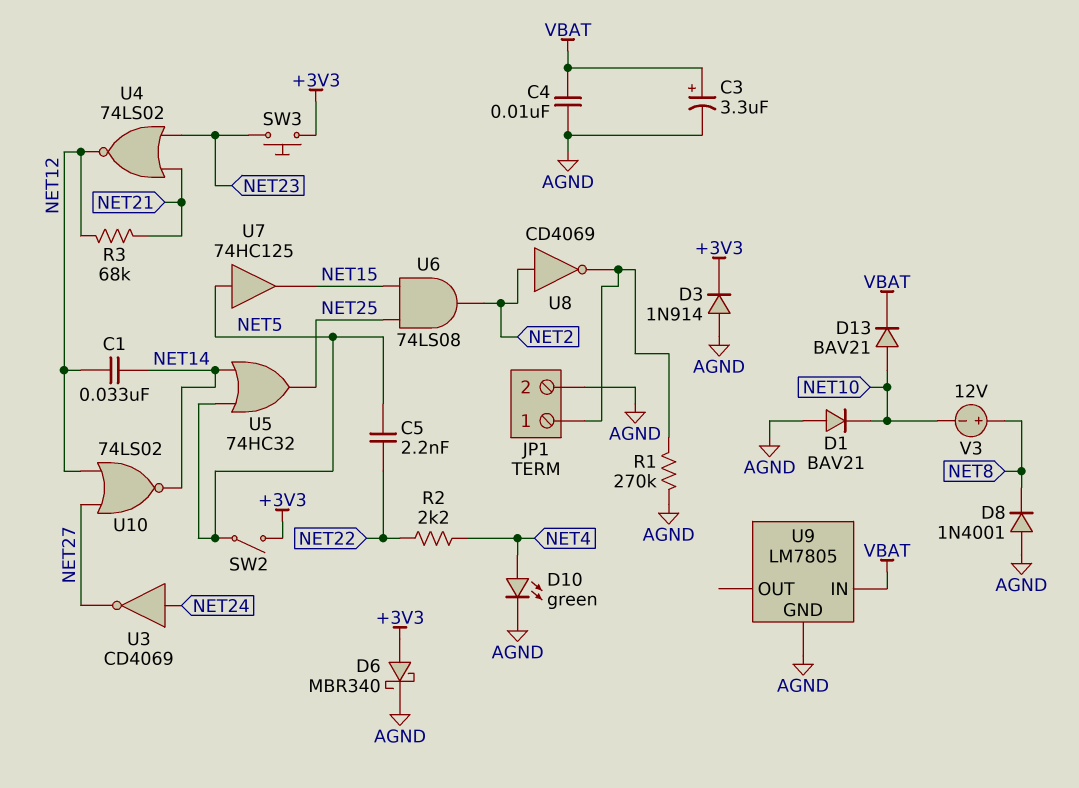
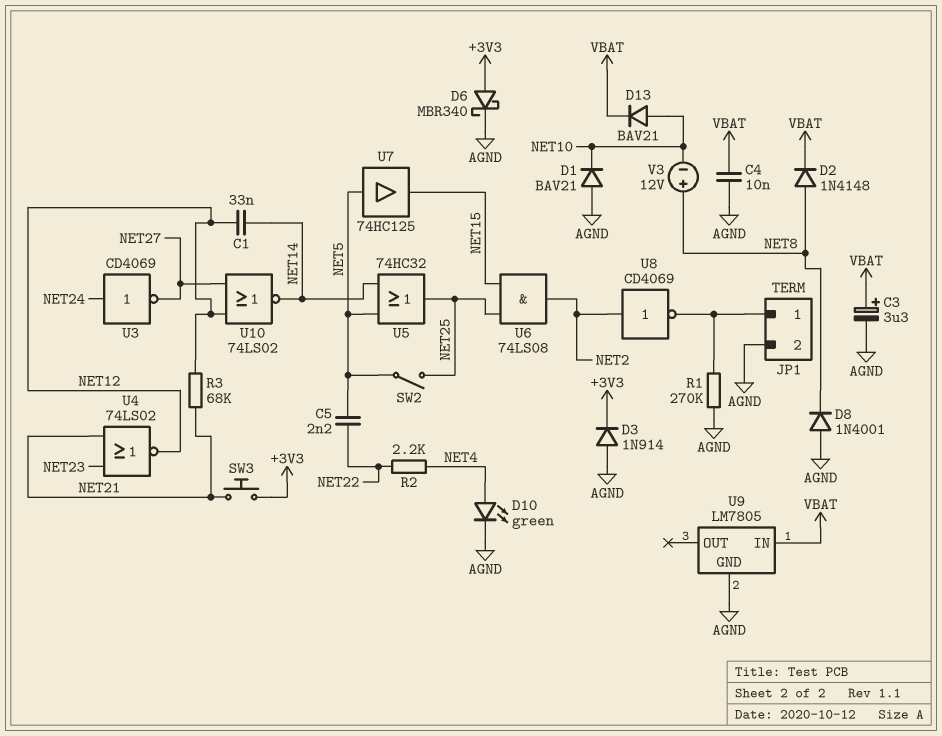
D2: none -> diode 1N4148 (A NET8, K VBAT)
SW2: switch (+3V3, NET5) -> switch (NET5, NET25)
SW3: button (+3V3, NET23) -> button (+3V3, NET21)

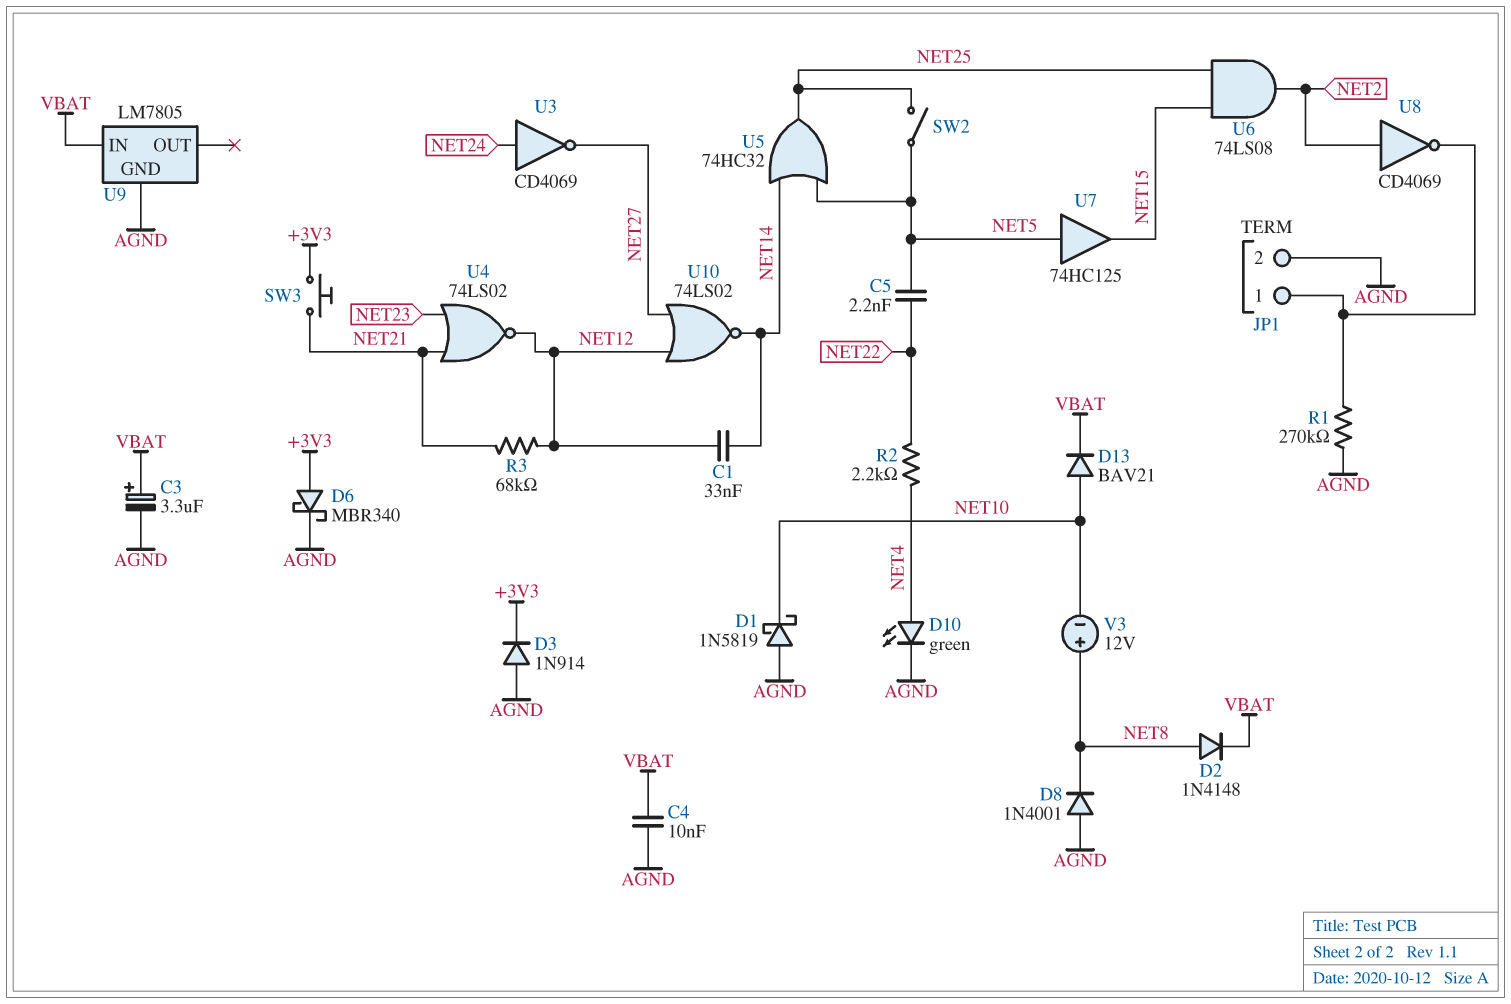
D1: diode BAV21 (A AGND, K NET10) -> schottky 1N5819 (A AGND, K NET10)

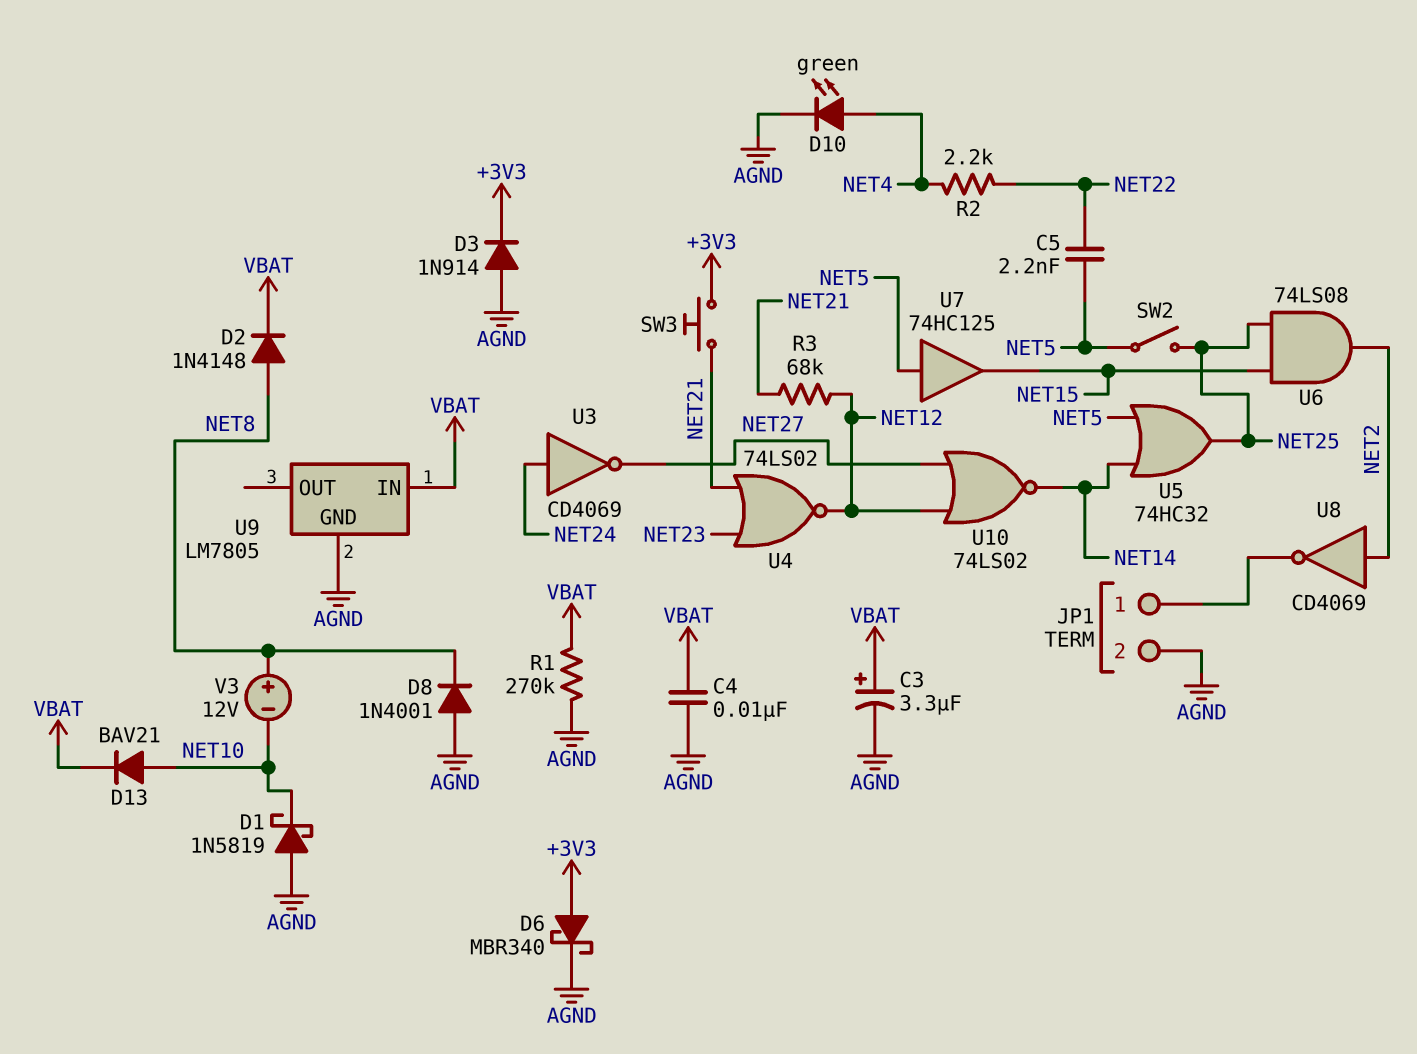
C1: 33nF (NET12, NET14) -> none
R1: 270k (AGND, JP1/1) -> 270k (AGND, VBAT)

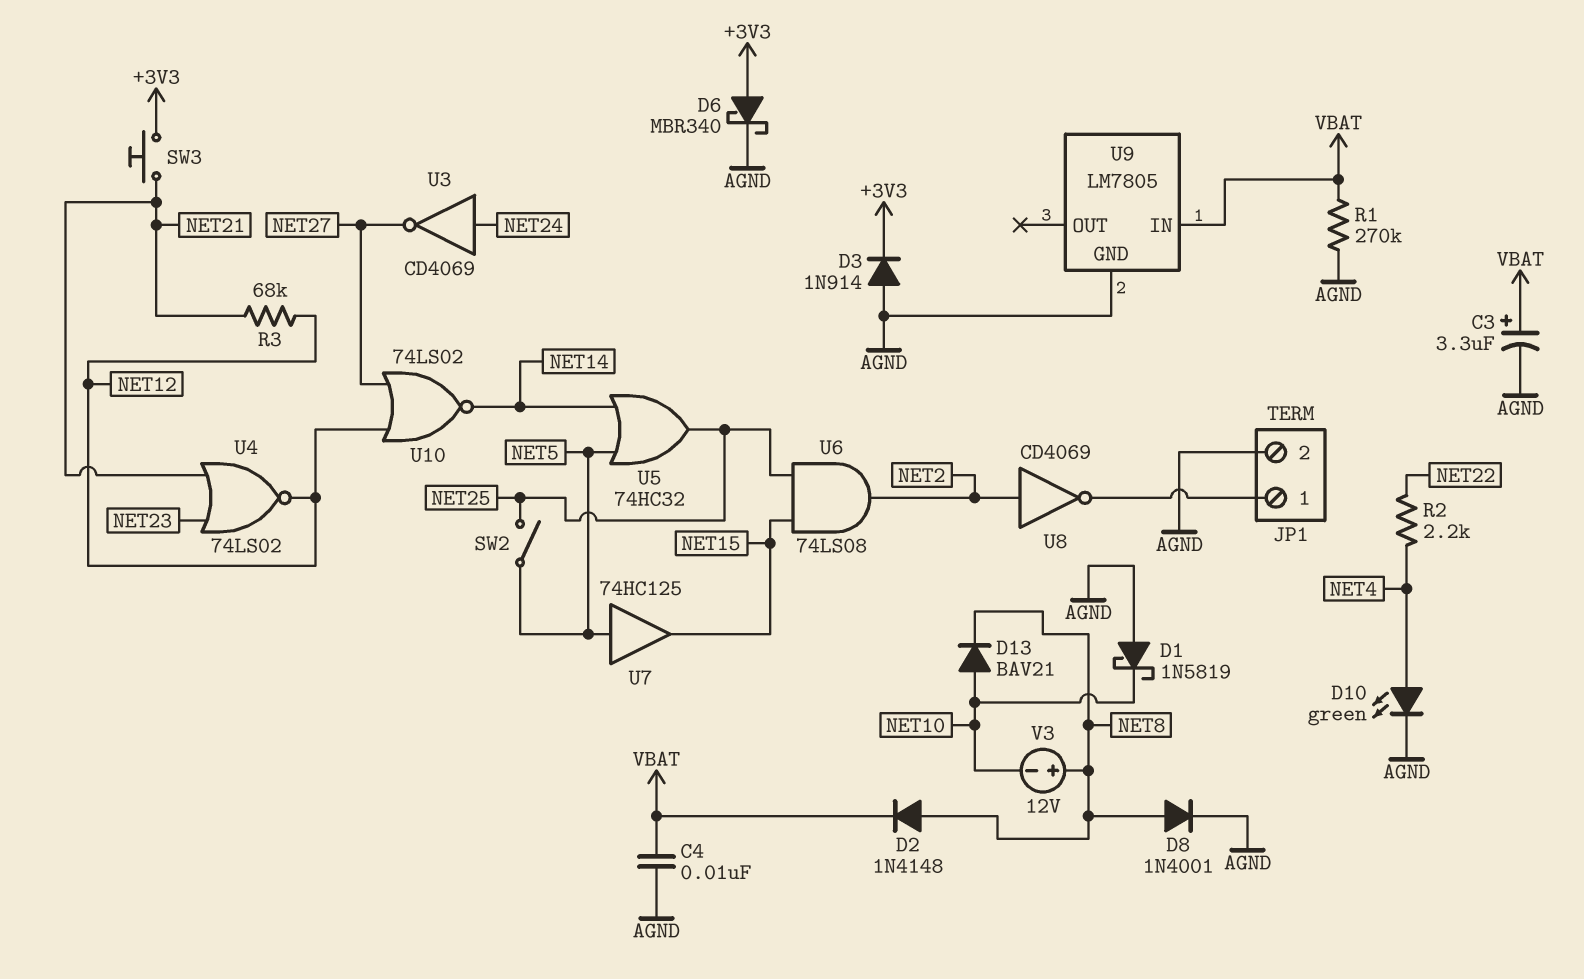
C5: 2.2nF (NET5, NET22) -> none
D8: diode 1N4001 (A AGND, K NET8) -> diode 1N4001 (A NET8, K AGND)
D13: diode BAV21 (A NET10, K VBAT) -> diode BAV21 (A NET10, K NET8)

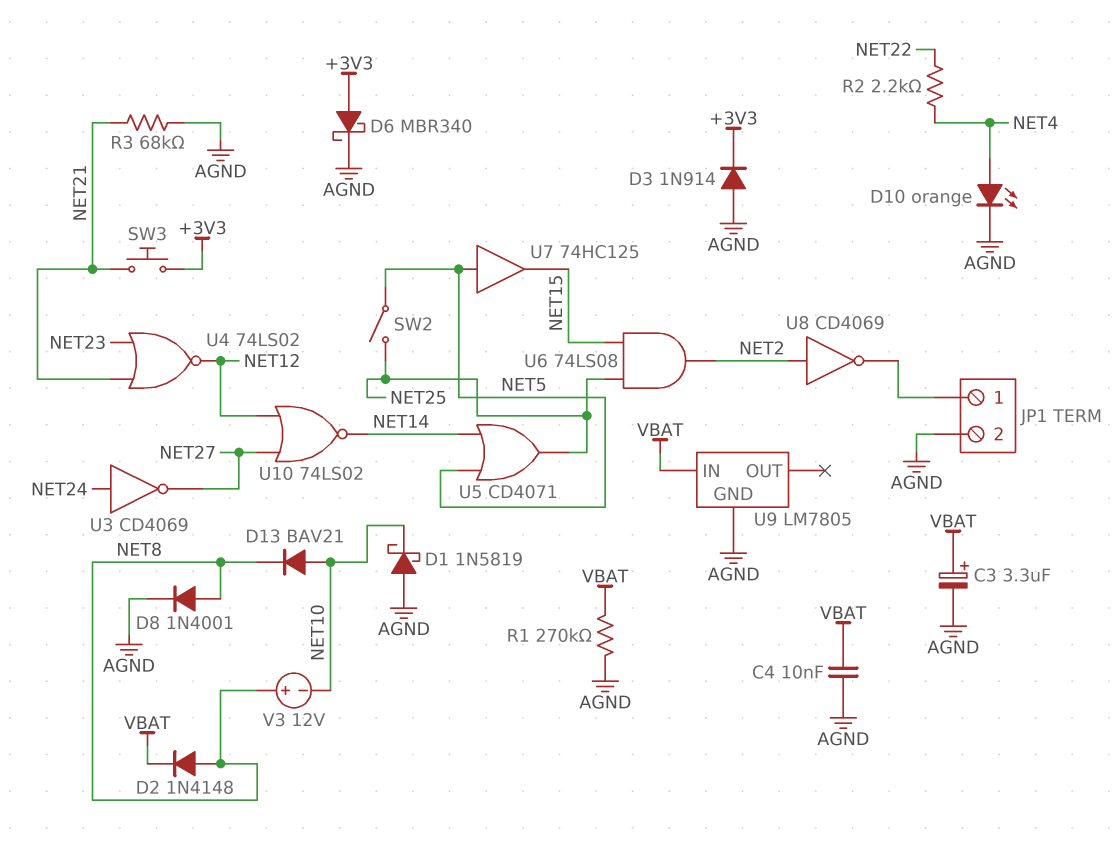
D10: LED green (A NET4, K AGND) -> LED orange (A NET4, K AGND)
R3: 68k (NET12, NET21) -> 68k (AGND, NET21)
U5: OR 74HC32 (in NET5, in NET14, out NET25) -> OR CD4071 (in NET5, in NET14, out NET25)

